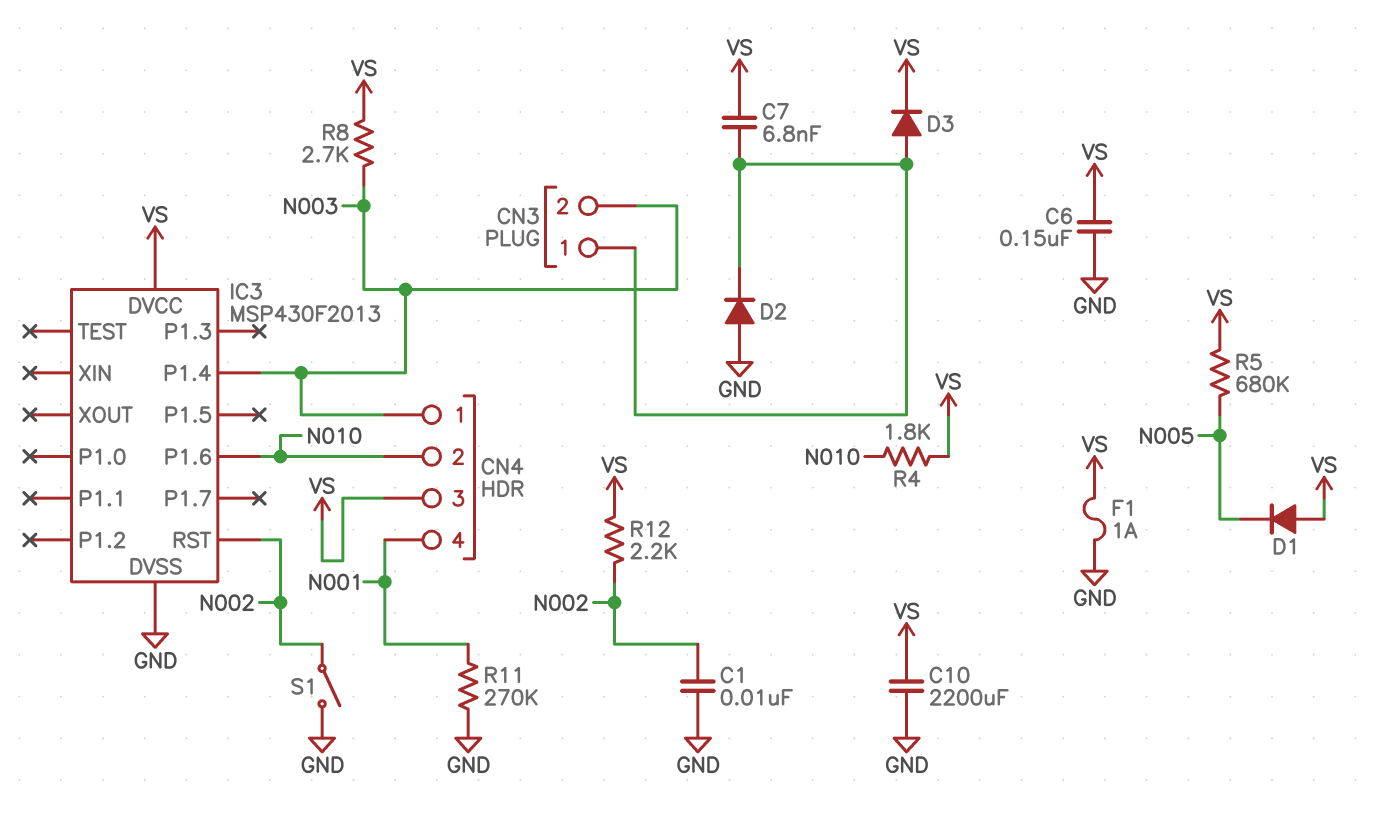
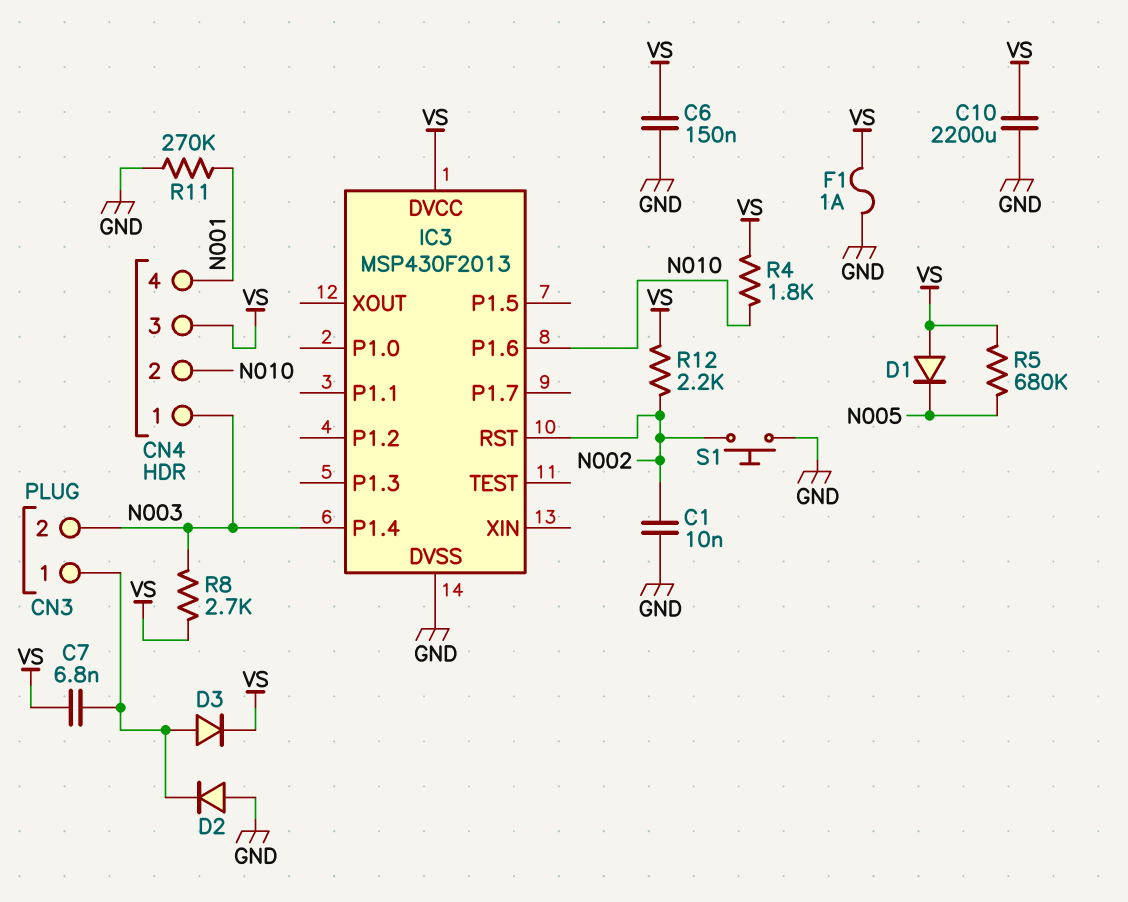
S1: switch (GND, N002) -> button (GND, N002)

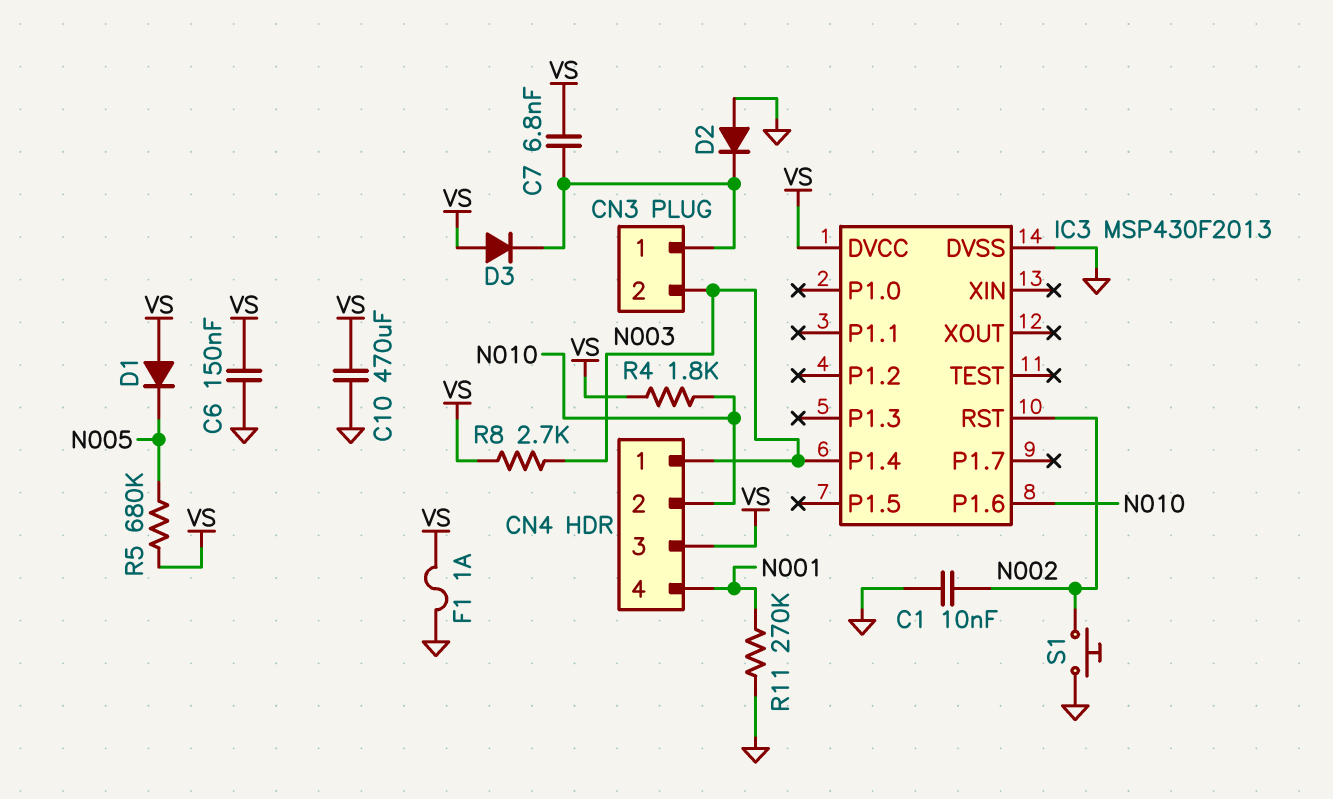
C10: 2200uF (GND, VS) -> 470uF (GND, VS)
D3: diode (A CN3/1, K VS) -> diode (A VS, K CN3/1)
R12: 2.2k (N002, VS) -> none

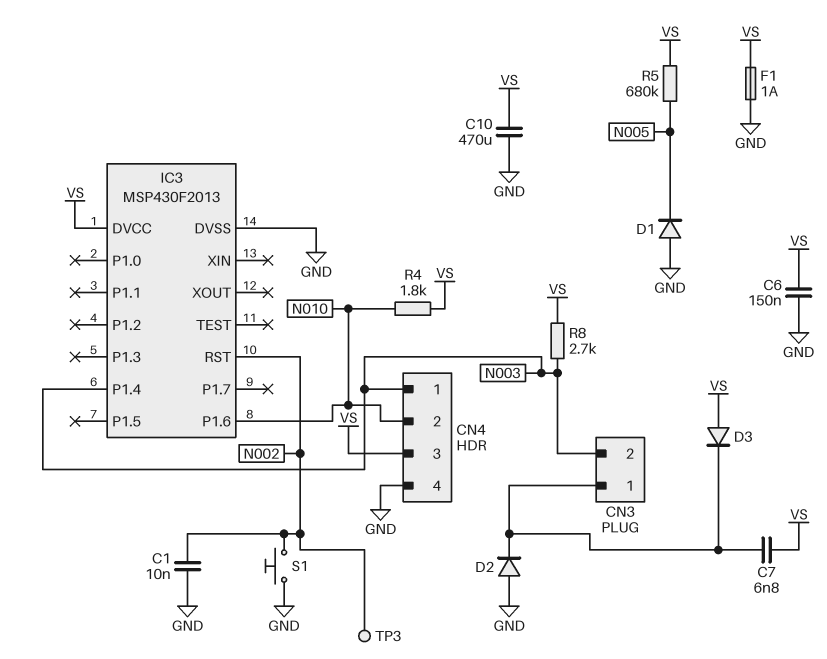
CN4 pin 4: N001 -> GND
D1: diode (A VS, K N005) -> diode (A GND, K N005)
R11: 270k (GND, N001) -> none
TP3: none -> test point (N002)

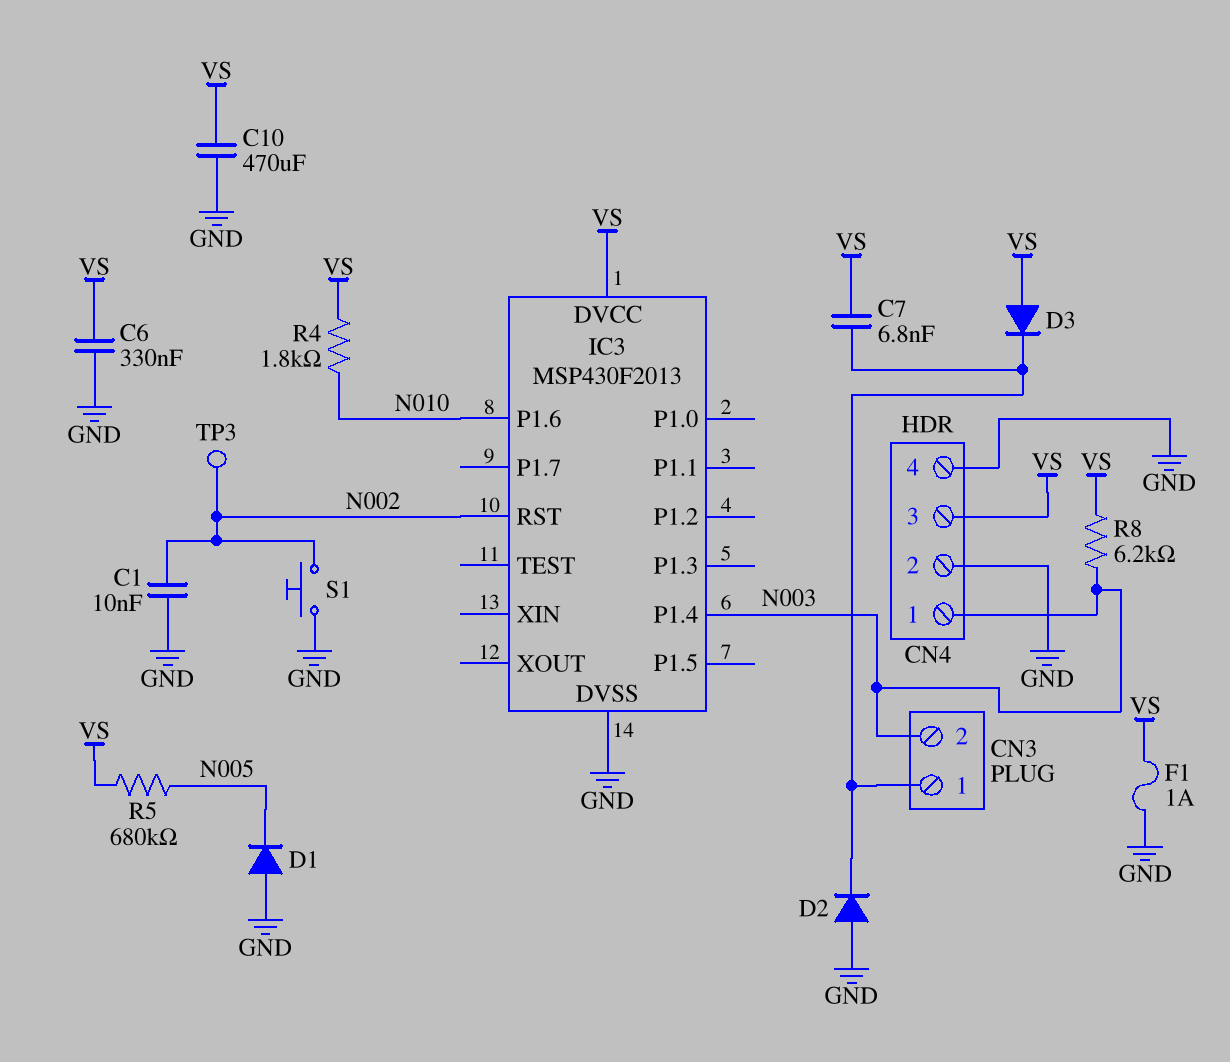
C6: 150nF (GND, VS) -> 330nF (GND, VS)
CN4 pin 2: N010 -> GND
R8: 2.7k (N003, VS) -> 6.2k (N003, VS)

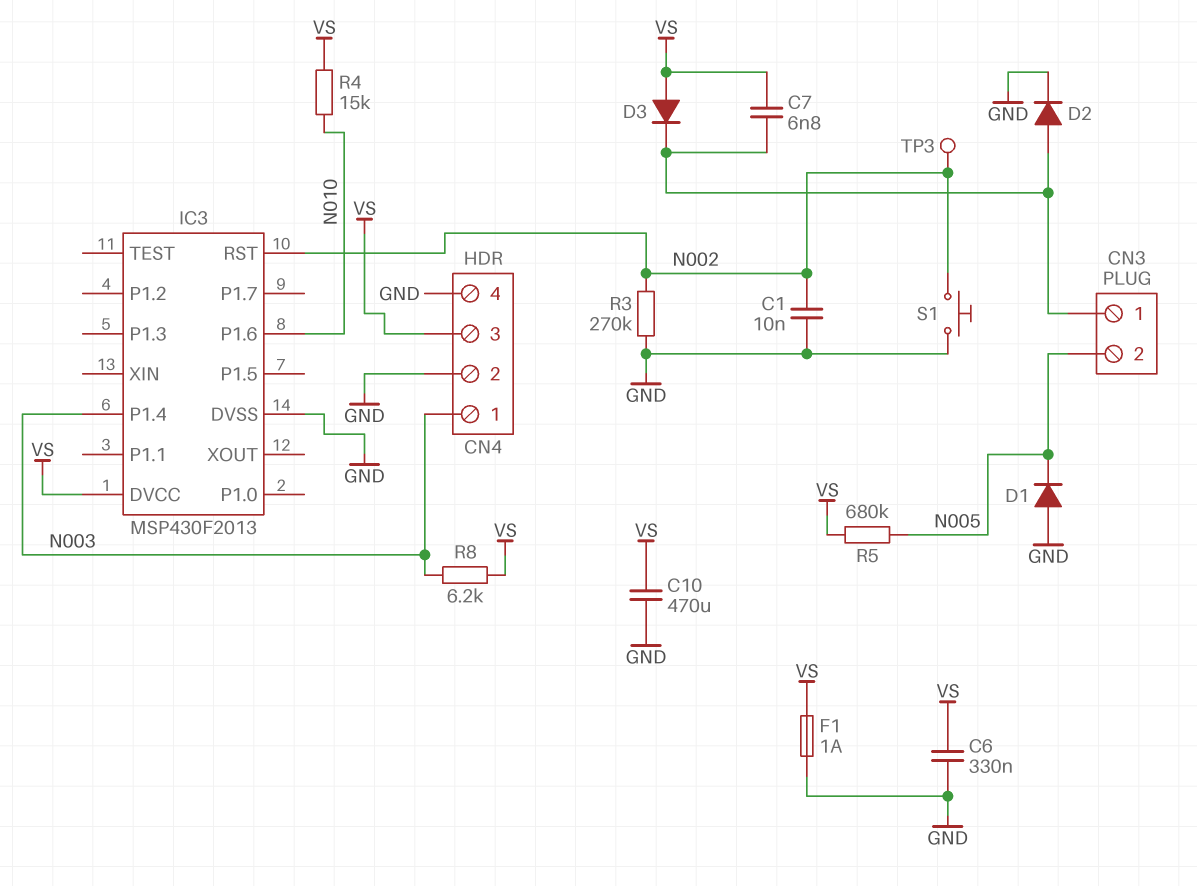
CN3 pin 2: N003 -> N005
D2: diode (A GND, K CN3/1) -> diode (A CN3/1, K GND)
R3: none -> 270k (GND, N002)
R4: 1.8k (N010, VS) -> 15k (N010, VS)

